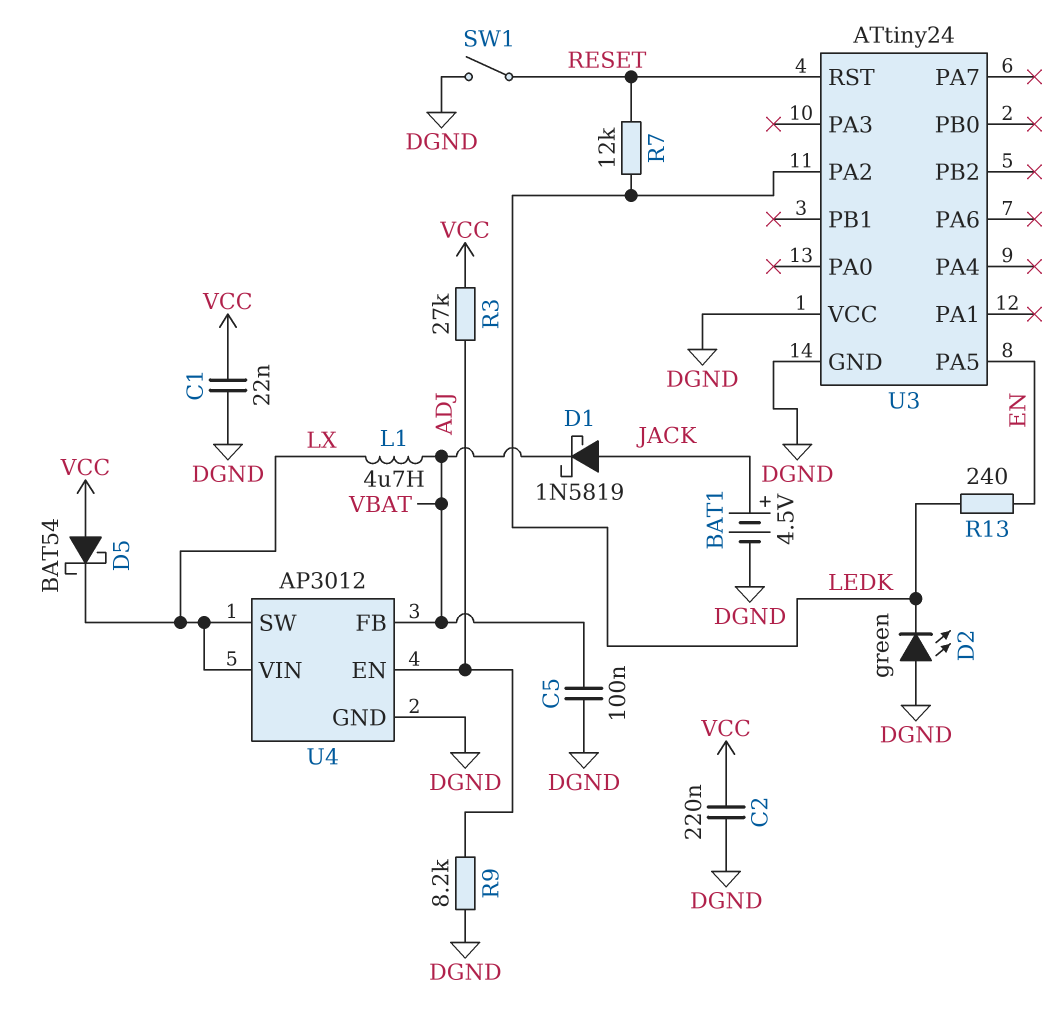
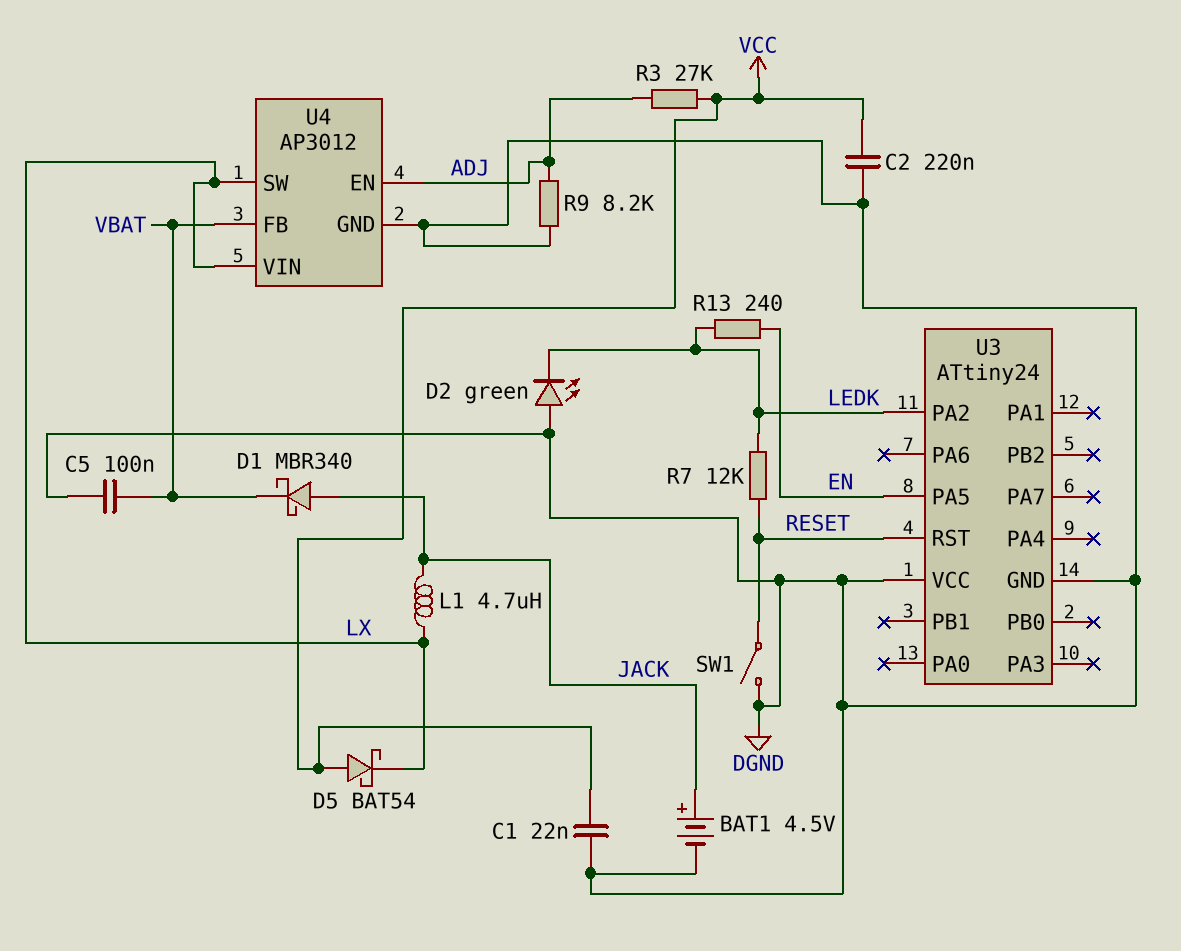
D1: schottky 1N5819 (A JACK, K VBAT) -> schottky MBR340 (A JACK, K VBAT)
L1: 4.7uH (LX, VBAT) -> 4.7uH (JACK, LX)

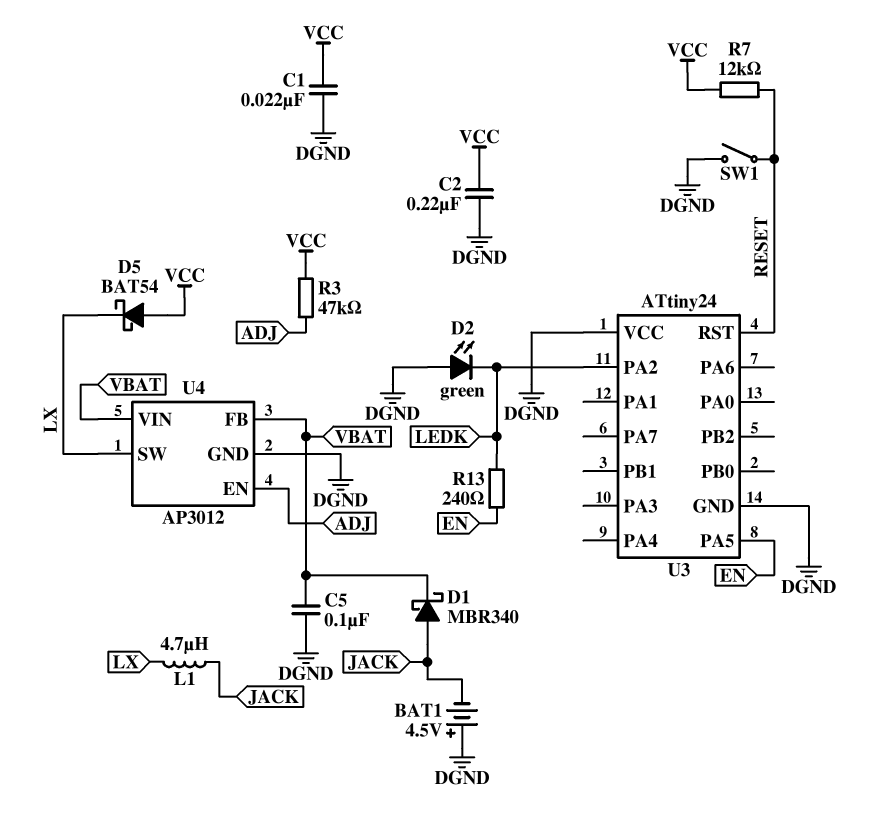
BAT1: 4.5V (plus JACK, minus DGND) -> 4.5V (plus DGND, minus JACK)
R3: 27k (ADJ, VCC) -> 47k (ADJ, VCC)
R7: 12k (LEDK, RESET) -> 12k (RESET, VCC)
R9: 8.2k (ADJ, DGND) -> none
U4 pin VIN: LX -> VBAT

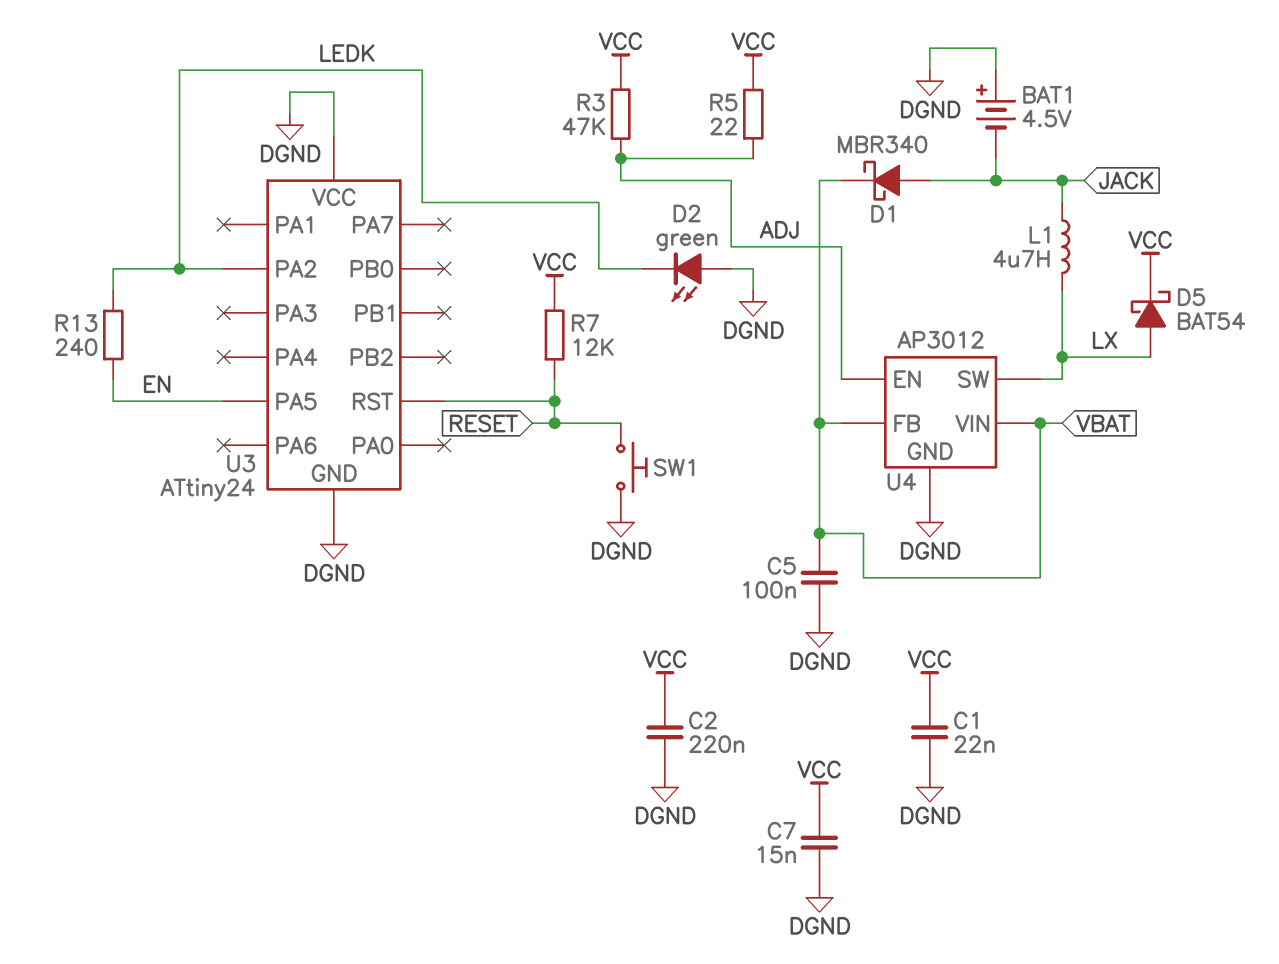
C7: none -> 15nF (DGND, VCC)
D5: schottky BAT54 (A VCC, K LX) -> schottky BAT54 (A LX, K VCC)
R5: none -> 22 (ADJ, VCC)
SW1: switch (DGND, RESET) -> button (DGND, RESET)

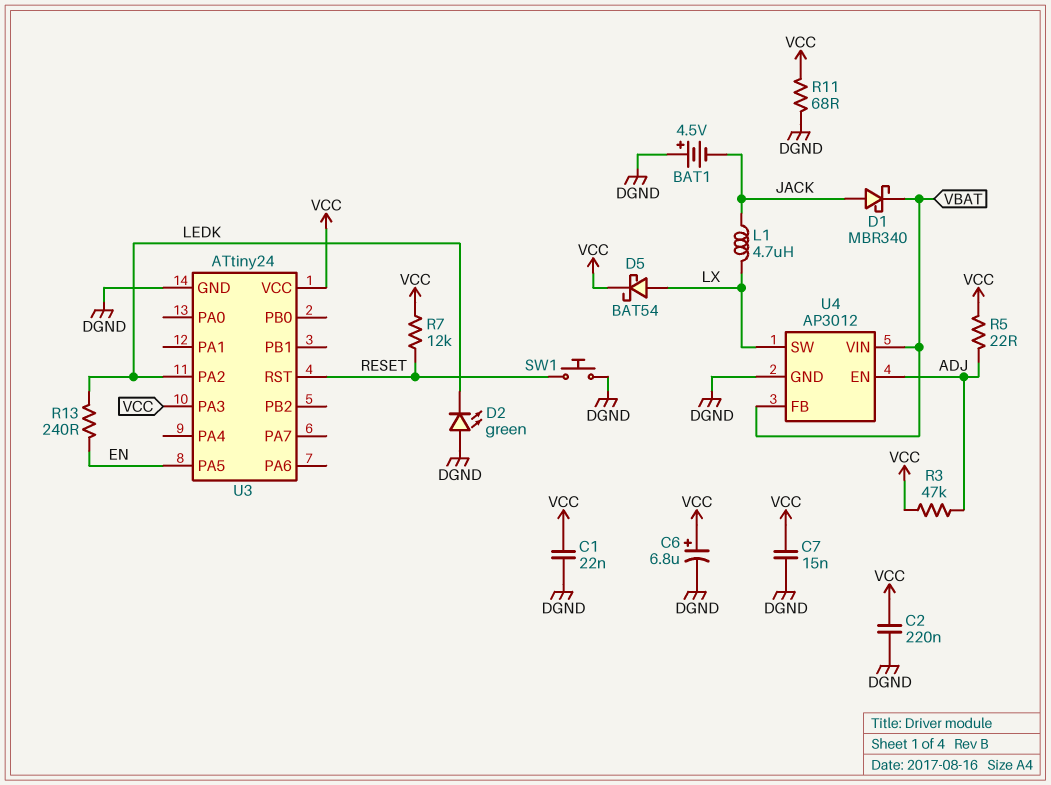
C5: 100nF (DGND, VBAT) -> none
C6: none -> 6.8uF (plus VCC, minus DGND)
R11: none -> 68 (DGND, VCC)
U3 pin PA3: none -> VCC
U3 pin VCC: DGND -> VCC

